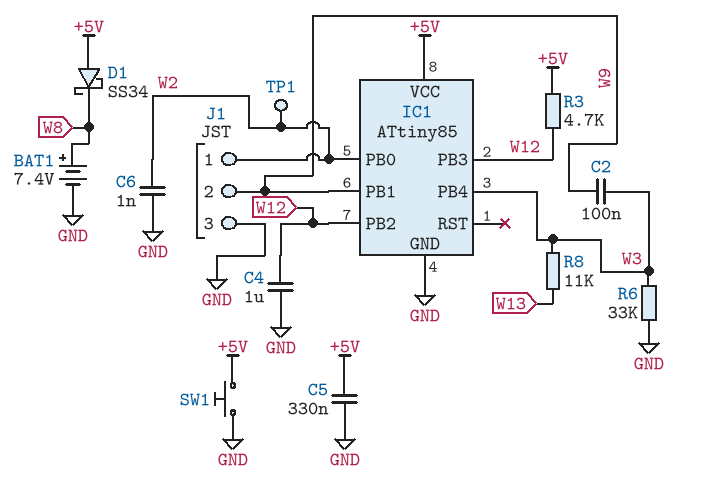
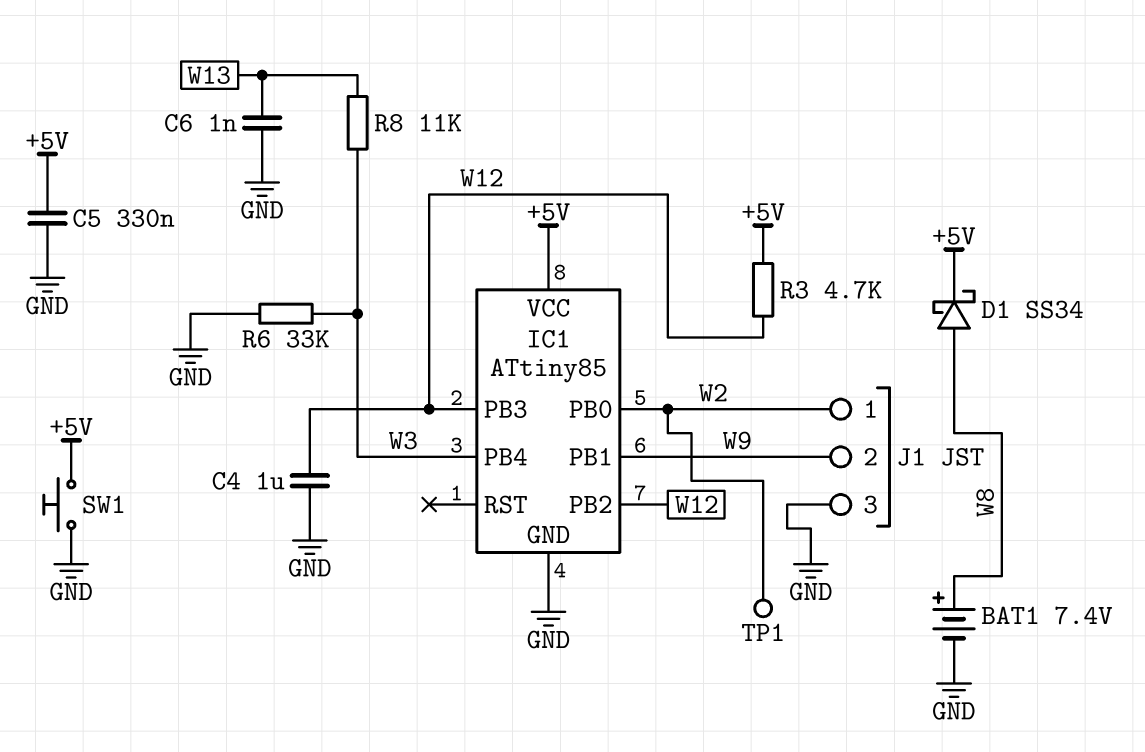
C2: 100nF (W3, W9) -> none
C6: 1nF (GND, W2) -> 1nF (GND, W13)
D1: schottky SS34 (A +5V, K W8) -> schottky SS34 (A W8, K +5V)

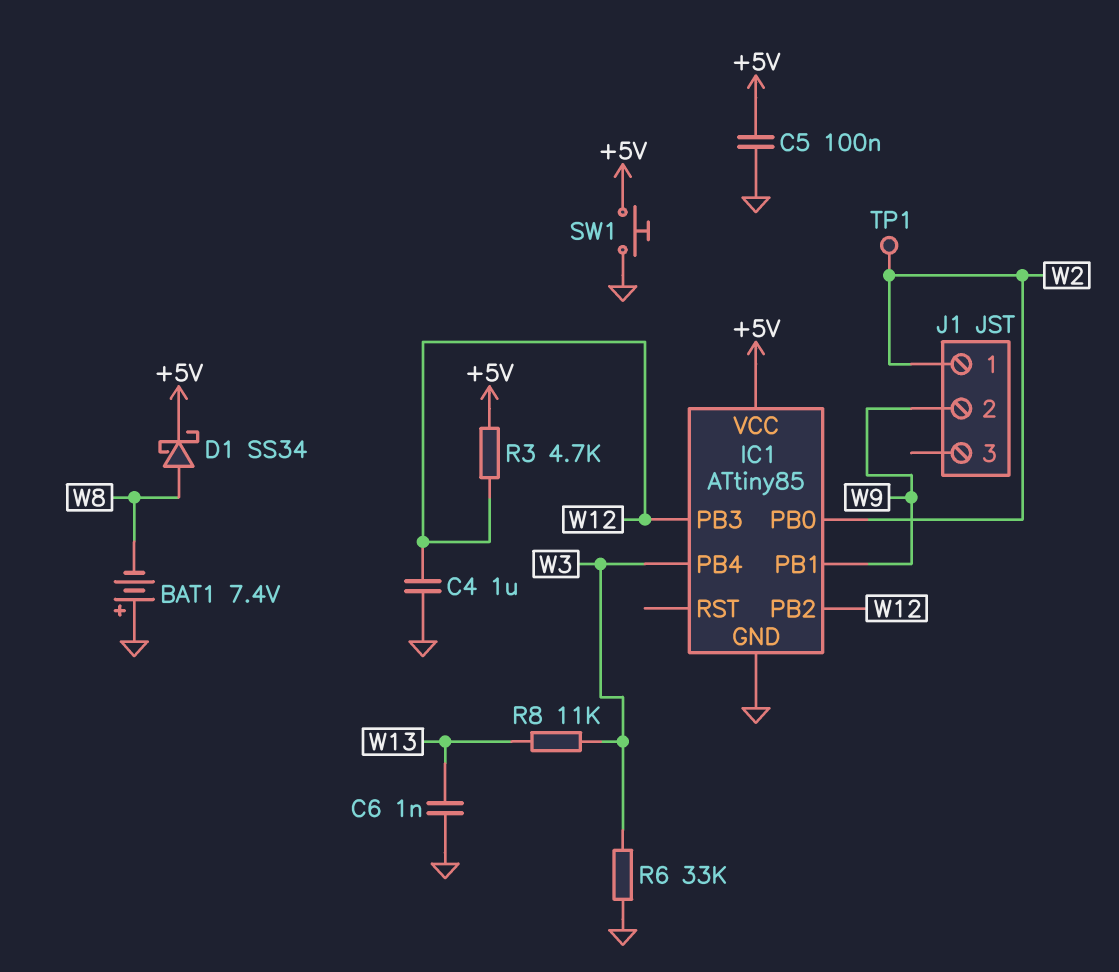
BAT1: 7.4V (plus W8, minus GND) -> 7.4V (plus GND, minus W8)
C5: 330nF (+5V, GND) -> 100nF (+5V, GND)
J1 pin 3: GND -> none

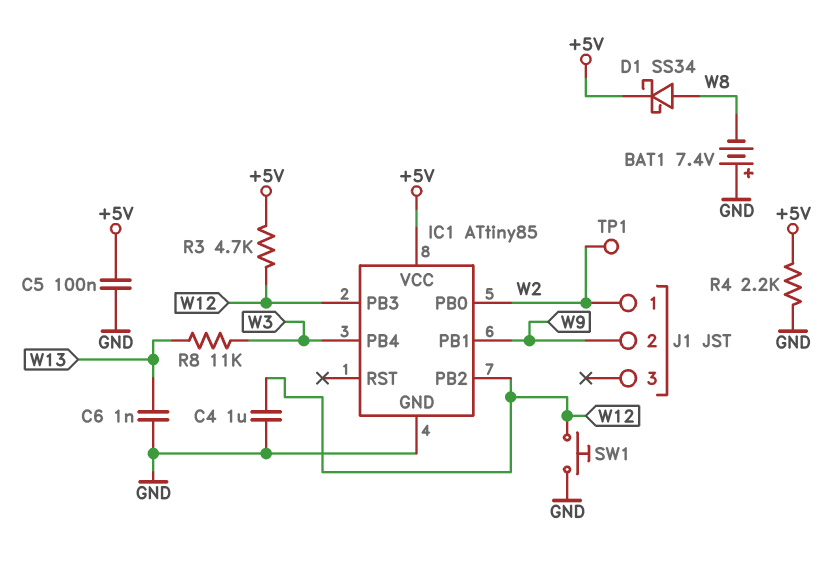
R4: none -> 2.2k (+5V, GND)
R6: 33k (GND, W3) -> none
SW1: button (+5V, GND) -> button (GND, W12)

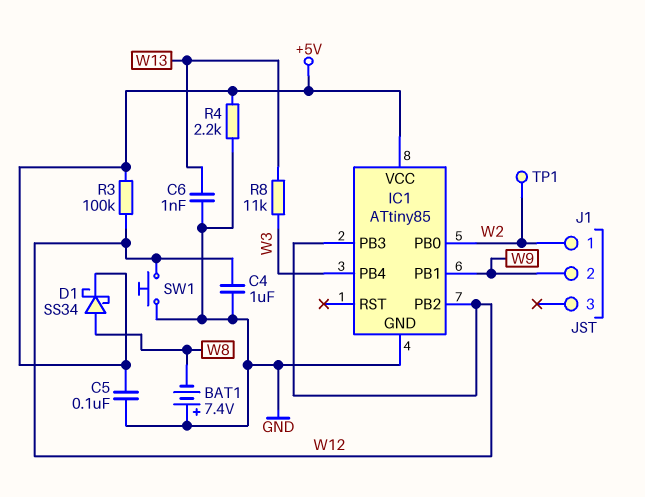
R3: 4.7k (+5V, W12) -> 100k (+5V, W12)

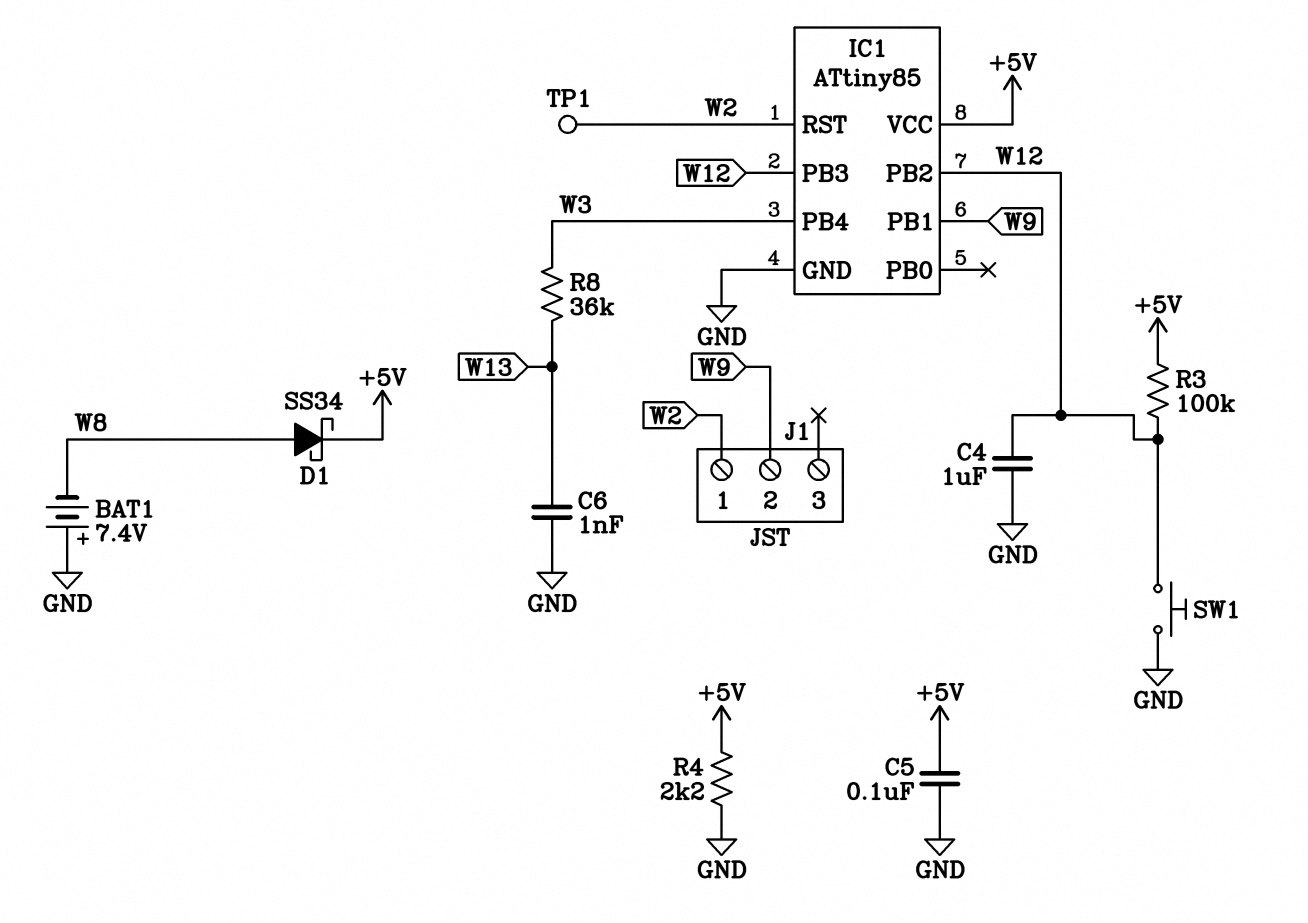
IC1 pin PB0: W2 -> none
IC1 pin RST: none -> W2
R8: 11k (W3, W13) -> 36k (W3, W13)

